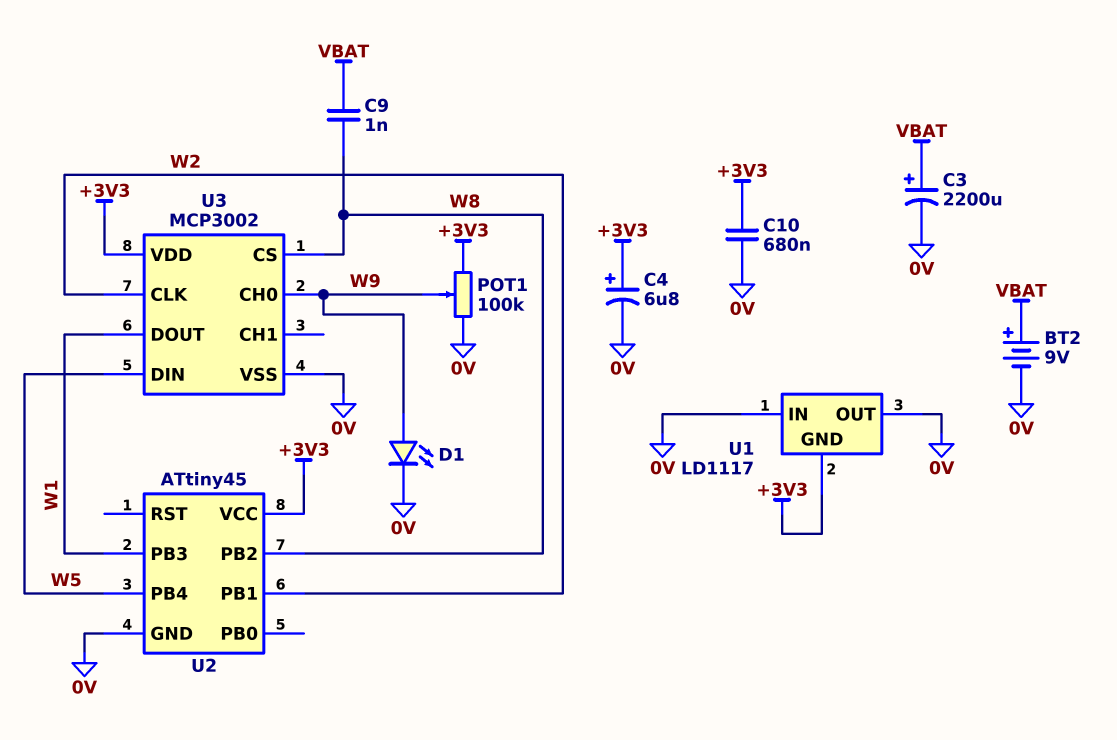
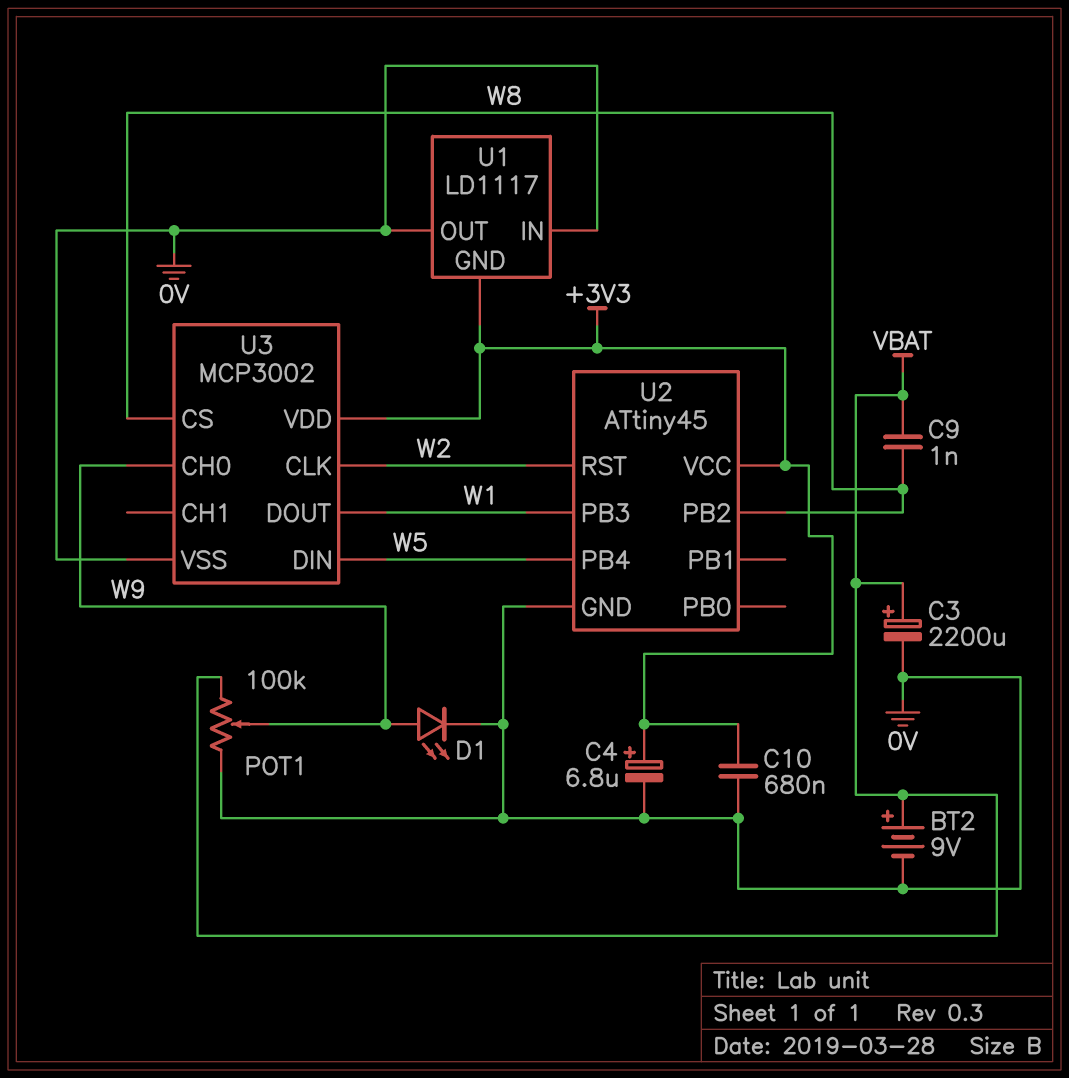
POT1: 100k (+3V3, 0V, wiper W9) -> 100k (0V, VBAT, wiper W9)
U2 pin PB1: W2 -> none
U2 pin RST: none -> W2

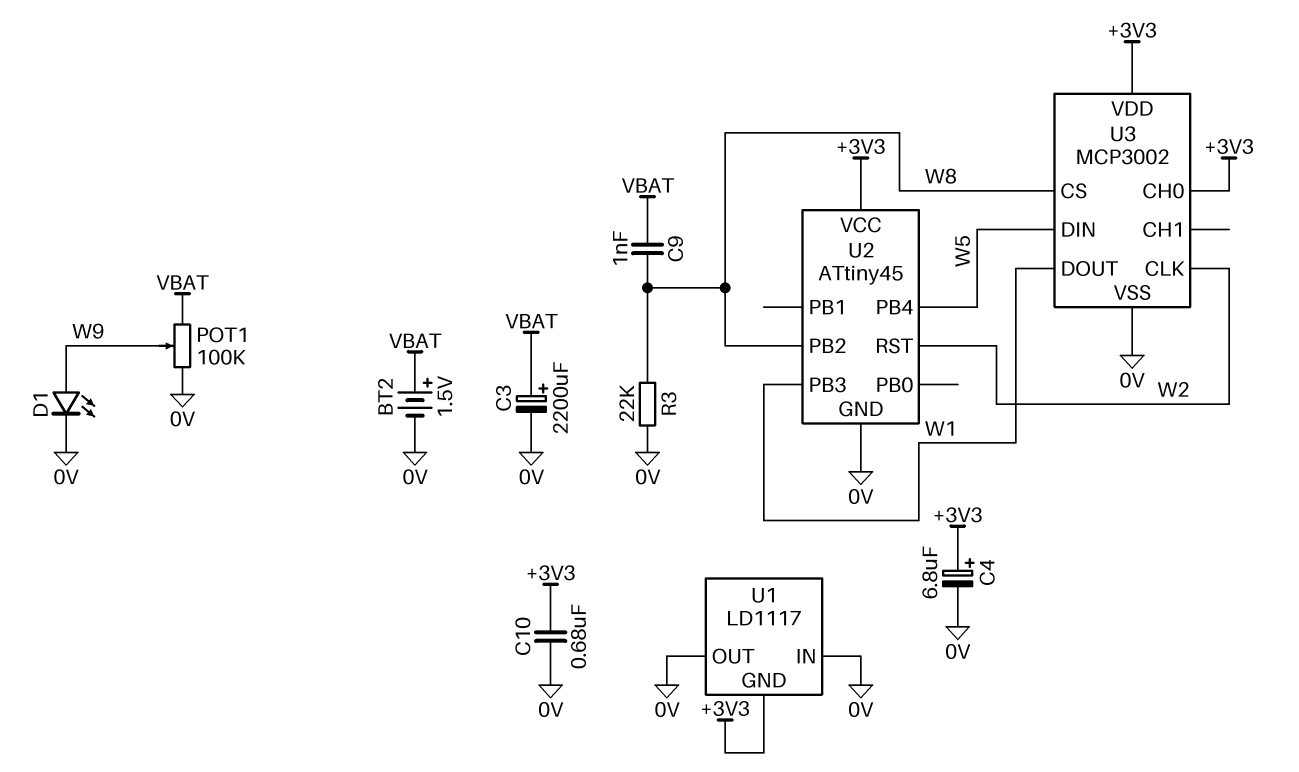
BT2: 9V (plus VBAT, minus 0V) -> 1.5V (plus VBAT, minus 0V)
R3: none -> 22k (0V, W8)
U3 pin CH0: W9 -> +3V3

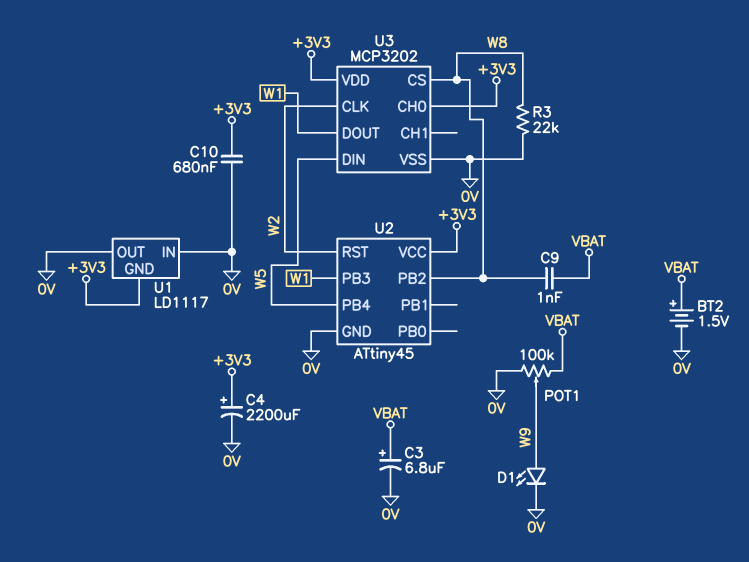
C3: 2200uF (plus VBAT, minus 0V) -> 6.8uF (plus VBAT, minus 0V)
C4: 6.8uF (plus +3V3, minus 0V) -> 2200uF (plus +3V3, minus 0V)
U3: MCP3002 -> MCP3202

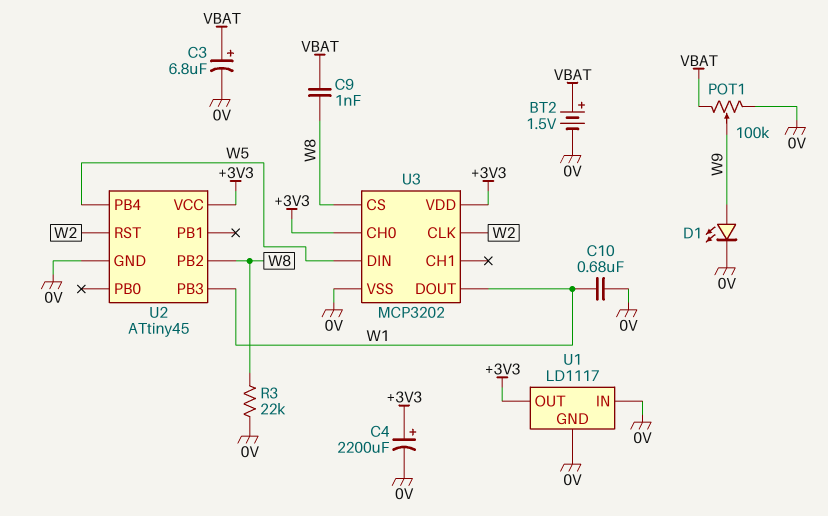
C10: 680nF (+3V3, 0V) -> 680nF (0V, W1)
U1 pin GND: +3V3 -> 0V
U1 pin OUT: 0V -> +3V3

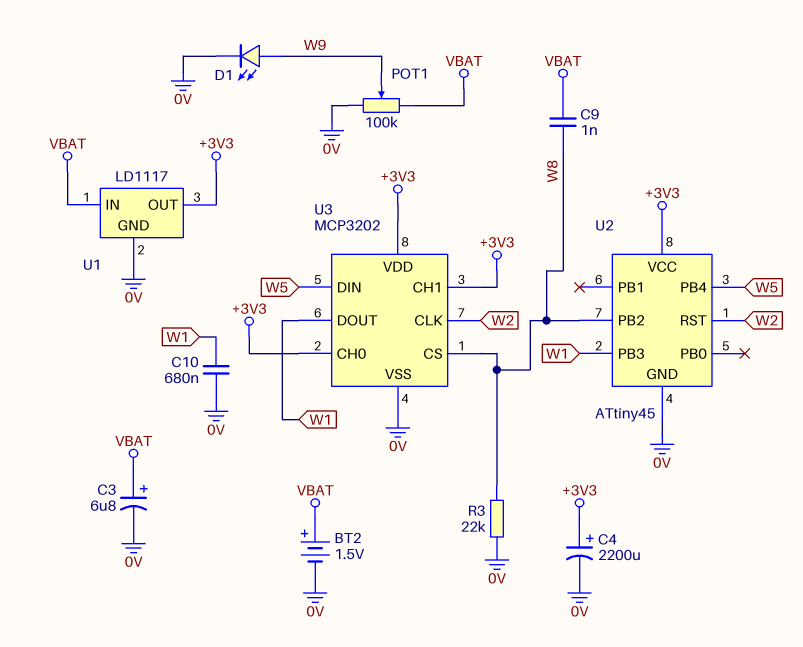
U1 pin IN: 0V -> VBAT
U3 pin CH1: none -> +3V3

